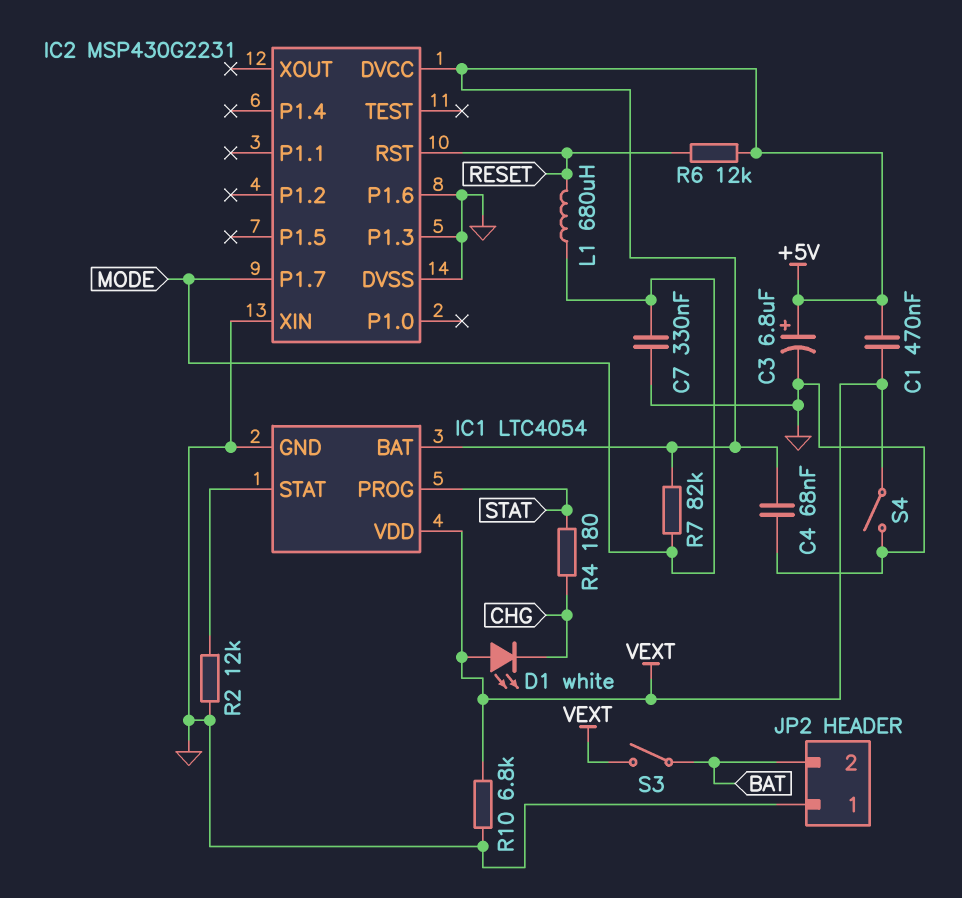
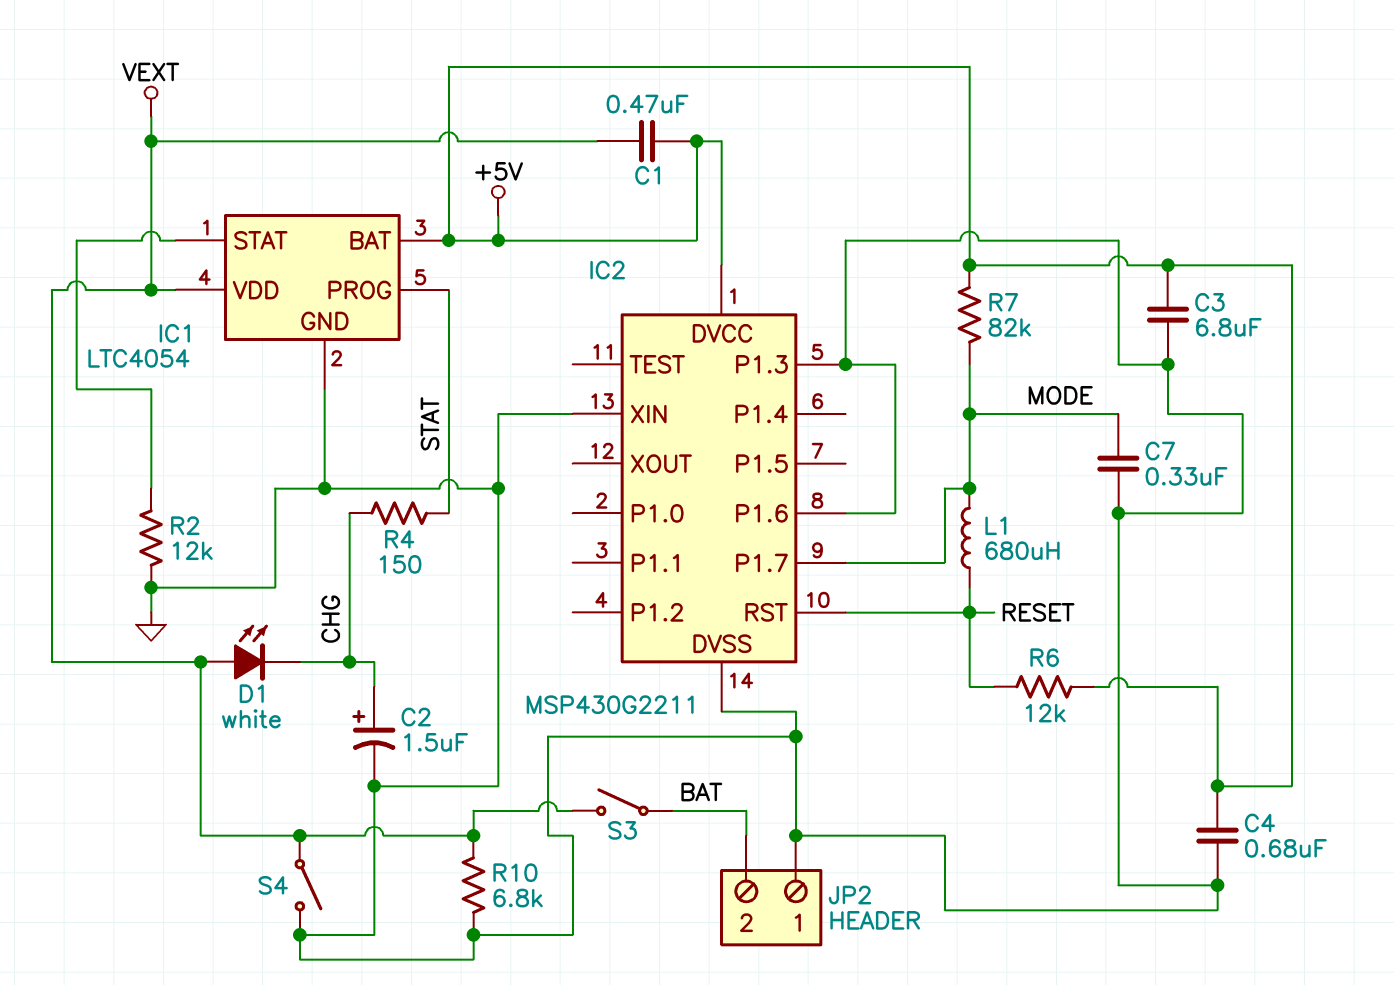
C2: none -> 1.5uF (plus CHG, minus GND)
C3: 6.8uF (plus +5V, minus GND) -> 6.8uF (+5V, GND)
C4: 68nF (+5V, GND) -> 680nF (+5V, GND)
IC2: MSP430G2231 -> MSP430G2211
R4: 180 (CHG, STAT) -> 150 (CHG, STAT)

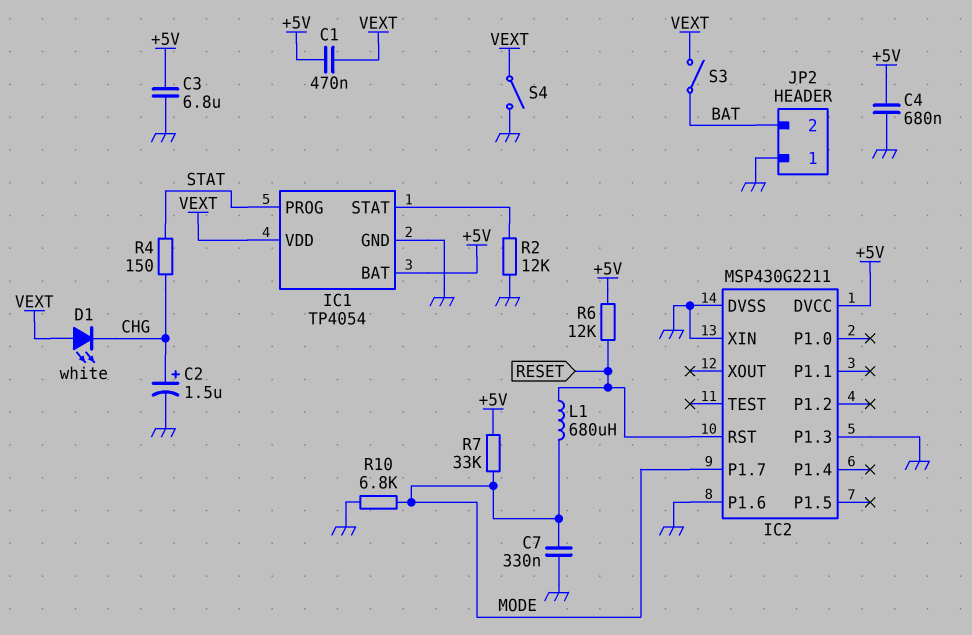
IC1: LTC4054 -> TP4054
R7: 82k (+5V, MODE) -> 33k (+5V, MODE)
R10: 6.8k (GND, VEXT) -> 6.8k (GND, MODE)

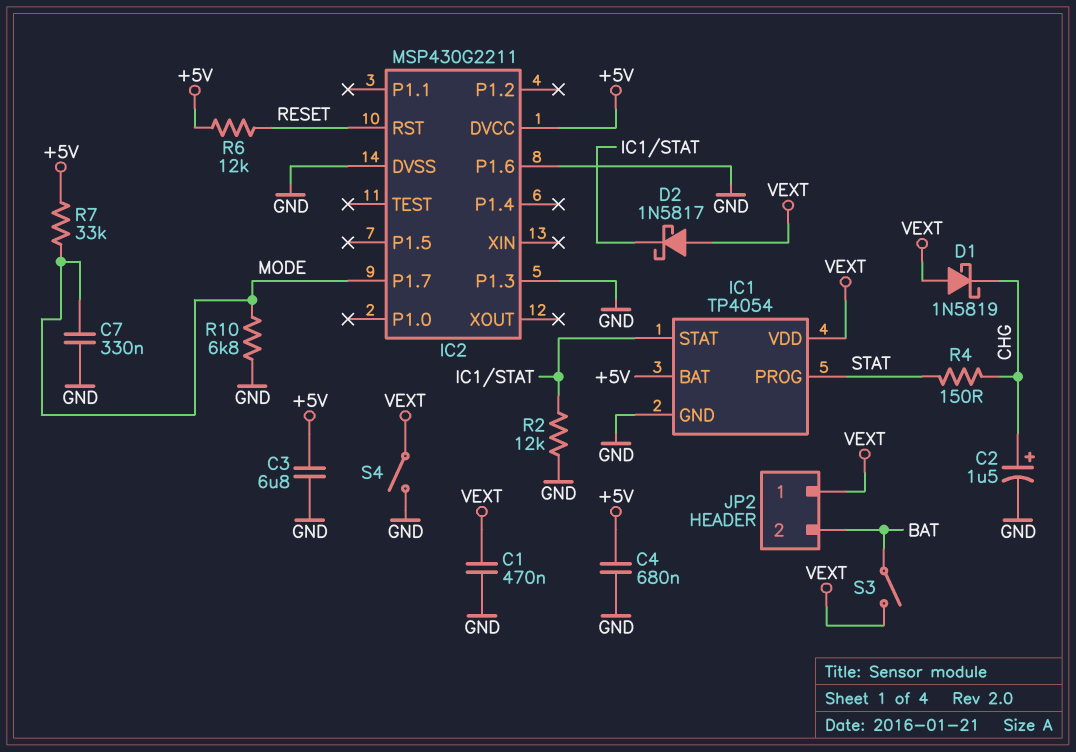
C1: 470nF (+5V, VEXT) -> 470nF (GND, VEXT)
D1: LED white (A VEXT, K CHG) -> schottky 1N5819 (A VEXT, K CHG)
D2: none -> schottky 1N5817 (A VEXT, K IC1/STAT)
IC2 pin XIN: GND -> none
JP2 pin 1: GND -> VEXT
L1: 680uH (MODE, RESET) -> none

